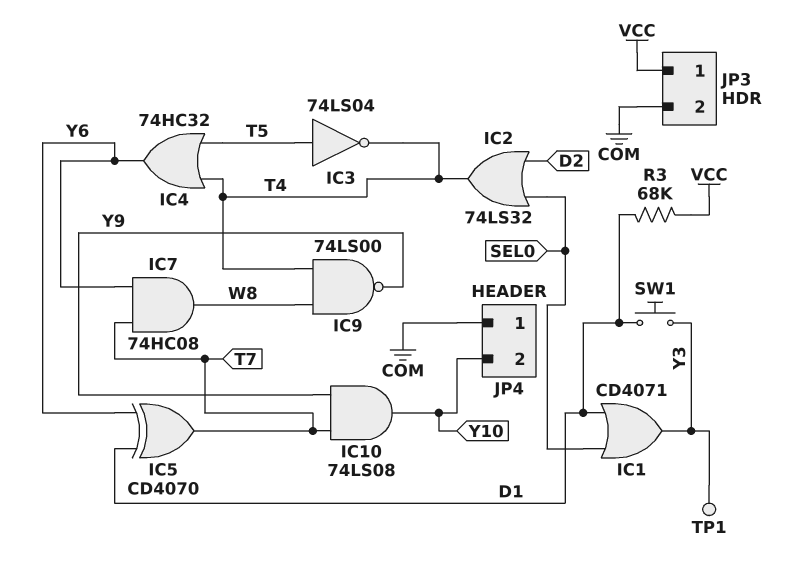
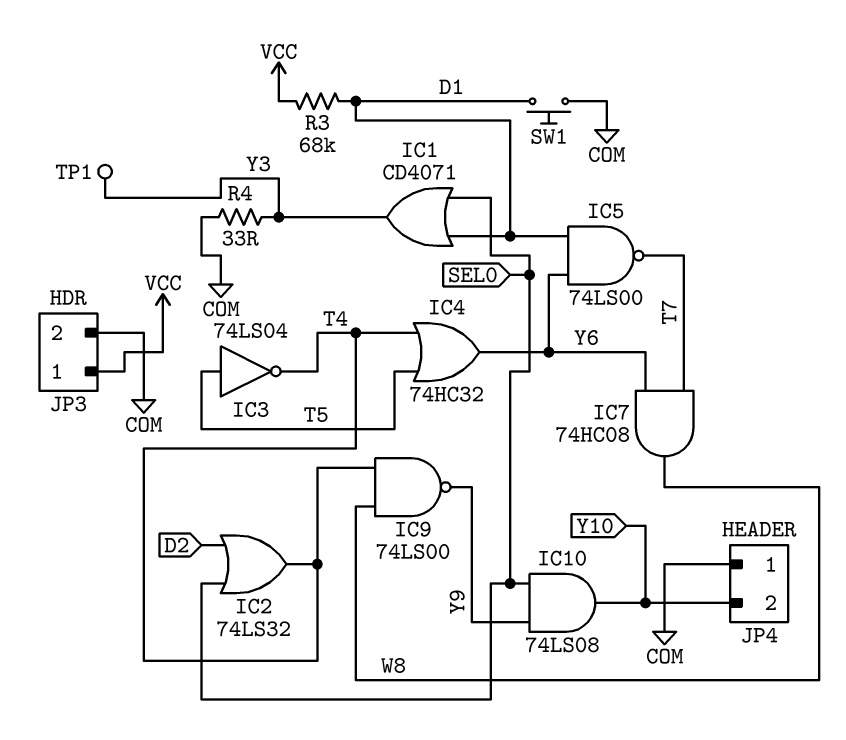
IC5: XOR CD4070 (in D1, in Y6, out T7) -> NAND 74LS00 (in D1, in Y6, out T7)
IC10: AND 74LS08 (in T7, in Y9, out Y10) -> AND 74LS08 (in SEL0, in Y9, out Y10)
R4: none -> 33 (COM, Y3)
SW1: button (D1, Y3) -> button (COM, D1)

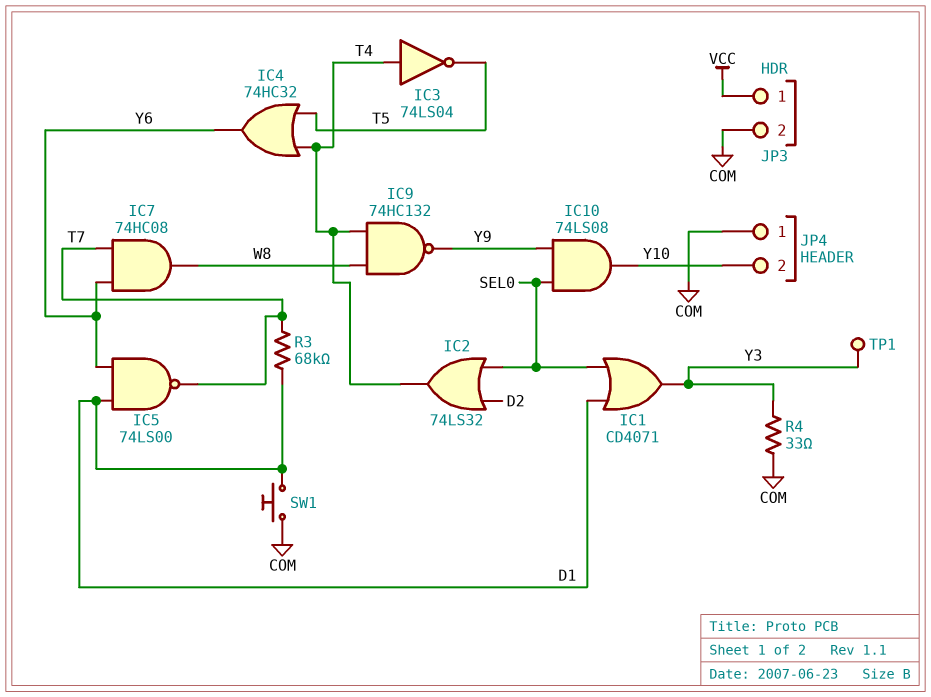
IC3: NOT 74LS04 (in T5, out T4) -> NOT 74LS04 (in T4, out T5)
IC9: NAND 74LS00 (in T4, in W8, out Y9) -> NAND 74HC132 (in T4, in W8, out Y9)
R3: 68k (D1, VCC) -> 68k (D1, T7)

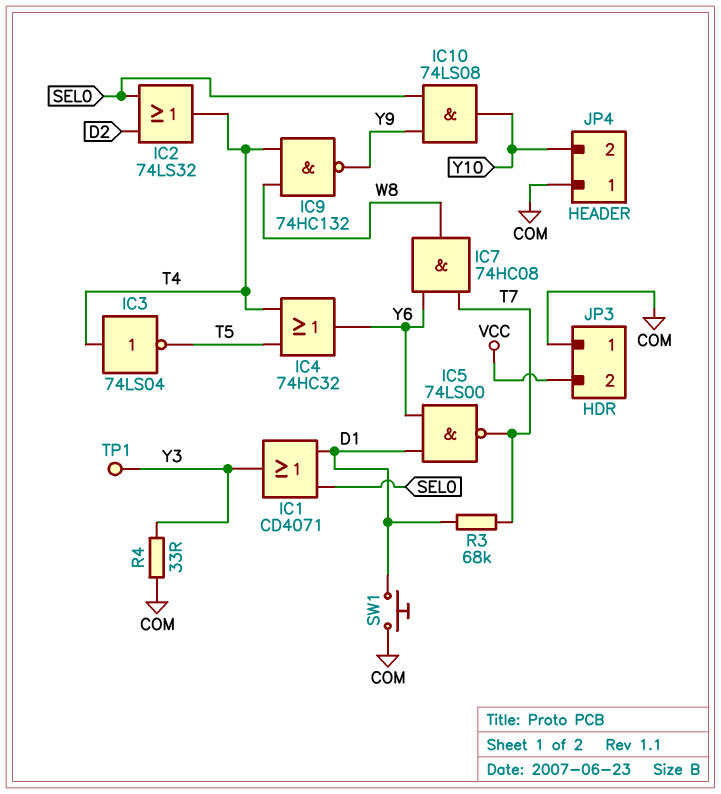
JP3 pin 1: VCC -> COM
JP3 pin 2: COM -> VCC

